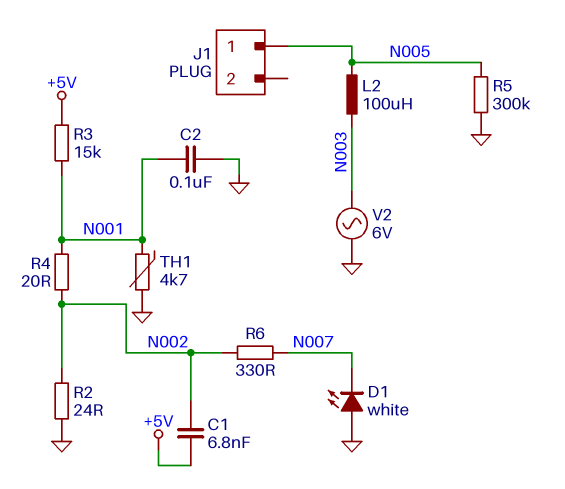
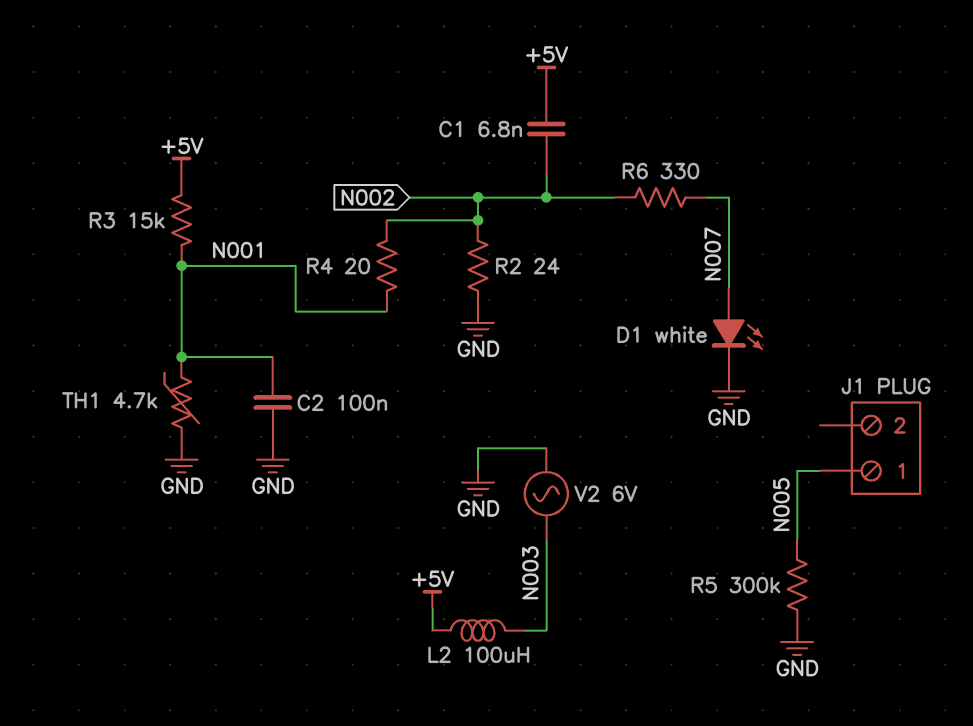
D1: LED white (A GND, K N007) -> LED white (A N007, K GND)
L2: 100uH (N003, N005) -> 100uH (+5V, N003)

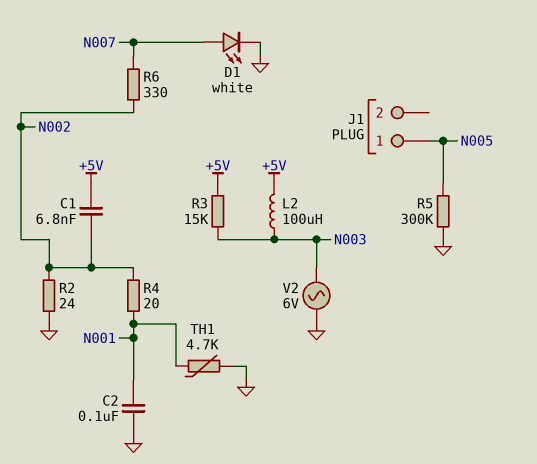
R3: 15k (+5V, N001) -> 15k (+5V, N003)

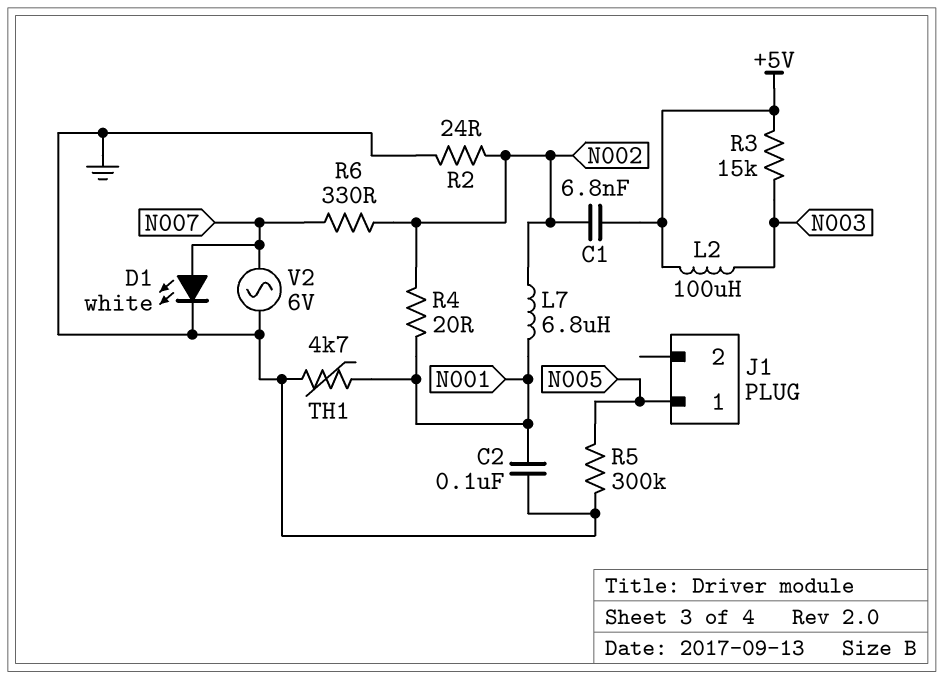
L7: none -> 6.8uH (N001, N002)
V2: AC 6V (GND, N003) -> AC 6V (GND, N007)

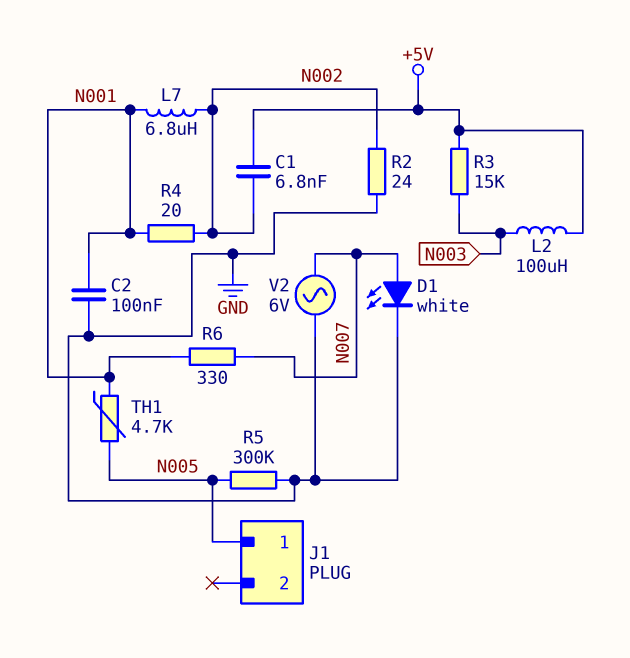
R6: 330 (N002, N007) -> 330 (N001, N007)
TH1: 4.7k (GND, N001) -> 4.7k (N001, N005)

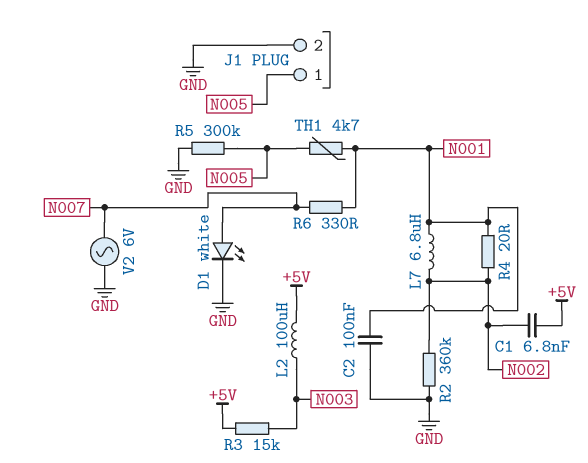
J1 pin 2: none -> GND
R2: 24 (GND, N002) -> 360k (GND, N002)

